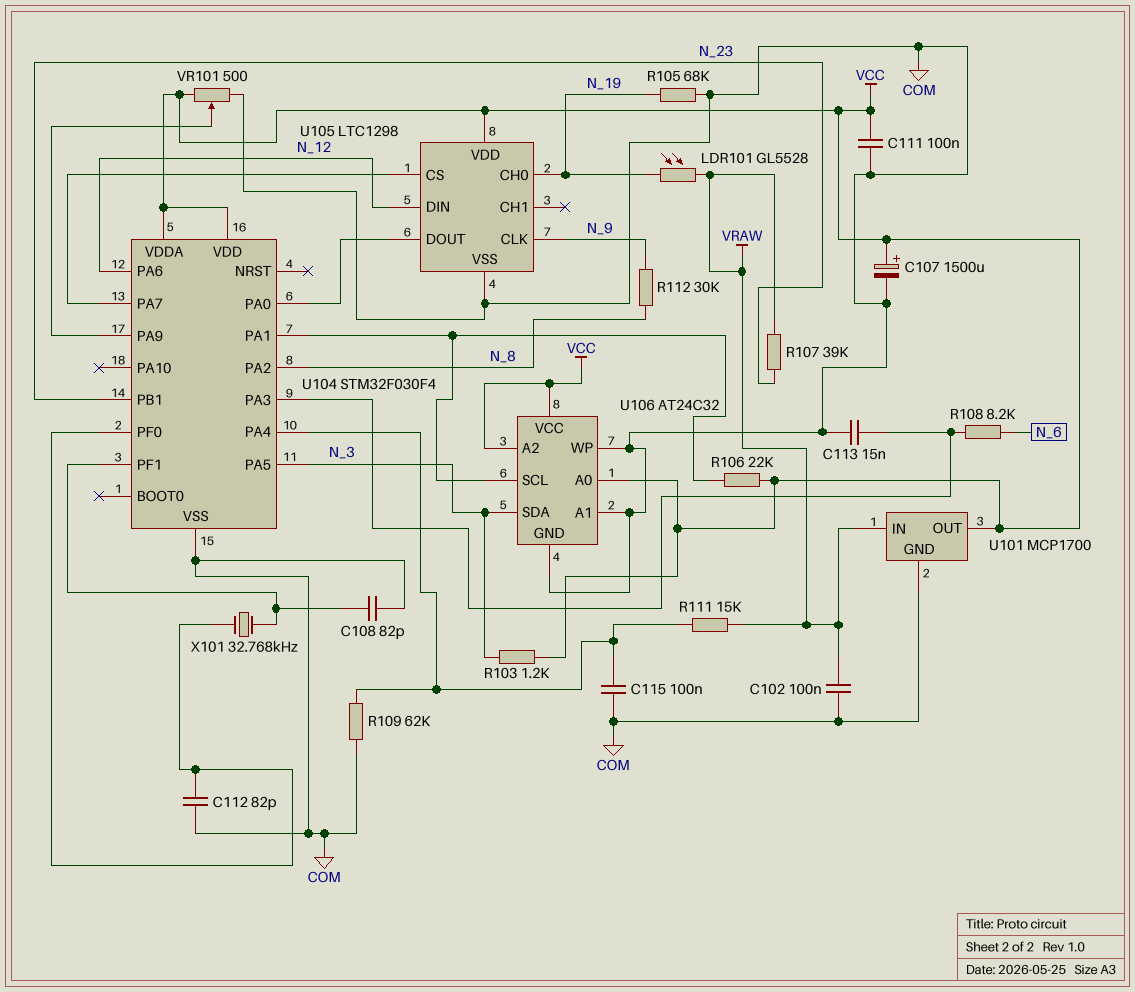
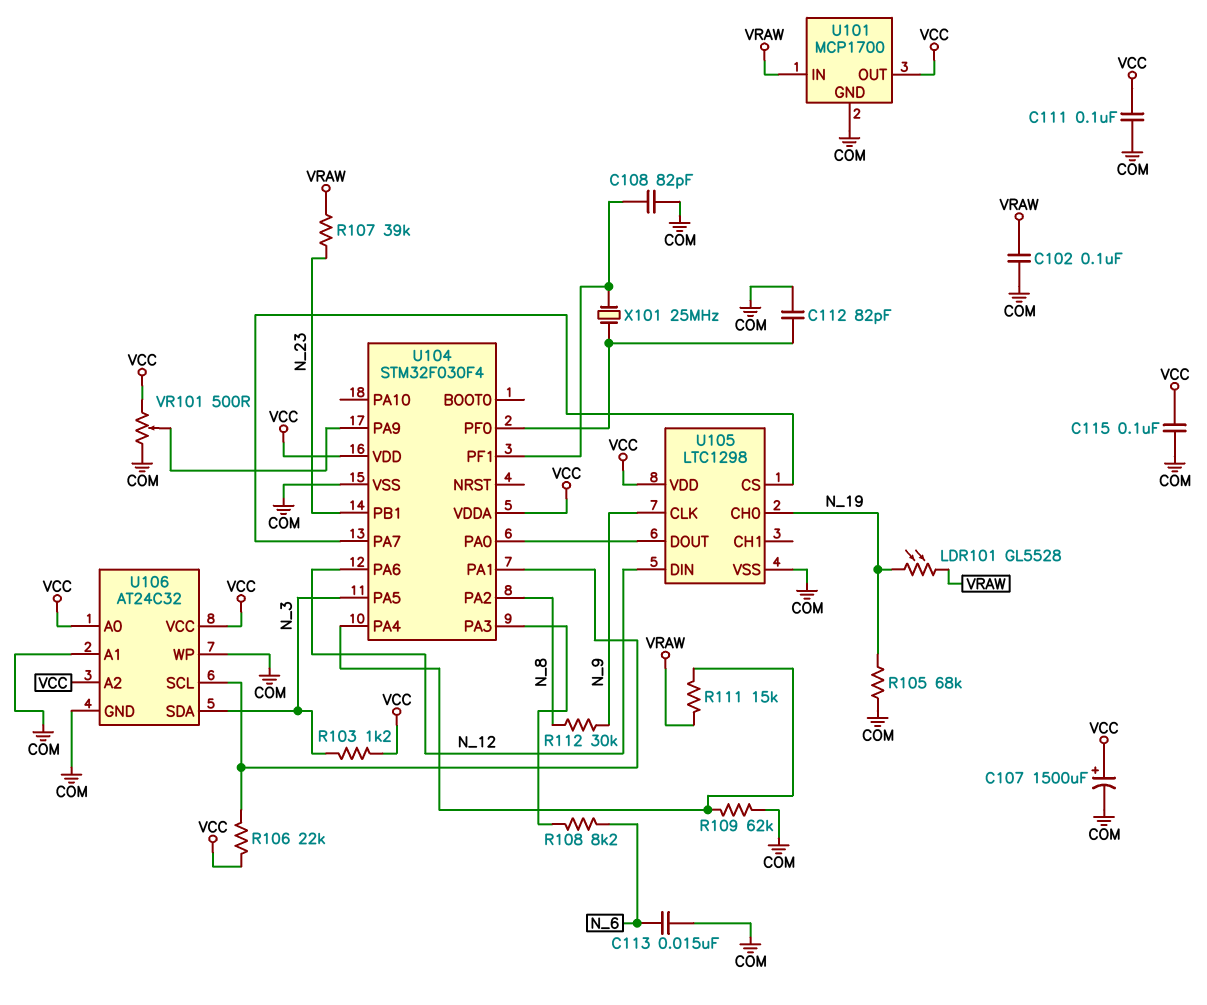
C113: 15nF (COM, U104/PA3) -> 15nF (COM, N_6)
C115: 100nF (COM, U104/PA4) -> 100nF (COM, VCC)
X101: 32.768kHz (U104/PF0, U104/PF1) -> 25MHz (U104/PF0, U104/PF1)

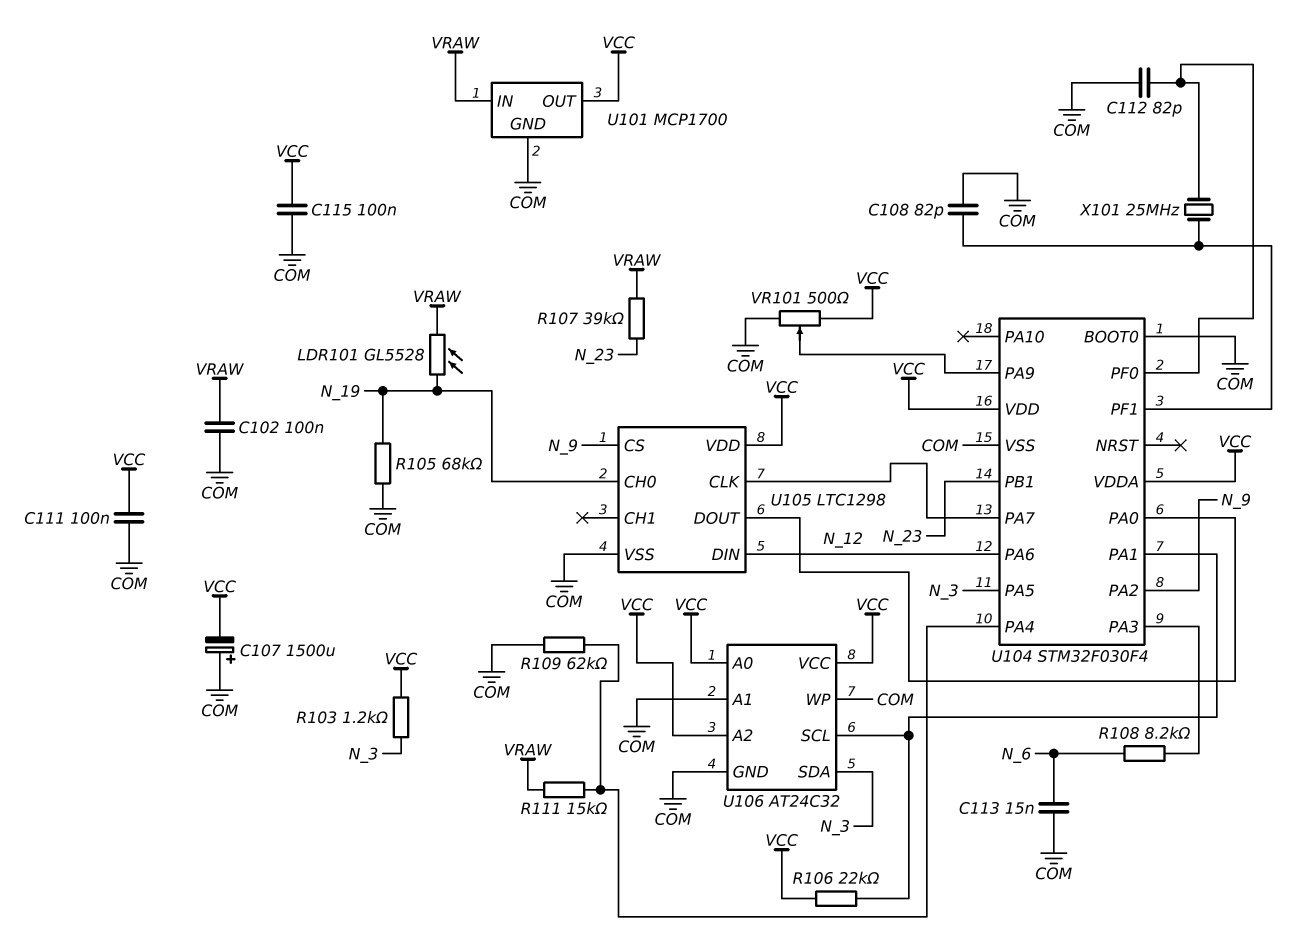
C107: 1500uF (plus VCC, minus COM) -> 1500uF (plus COM, minus VCC)
R112: 30k (N_8, N_9) -> none
U104 pin BOOT0: none -> COM
U104 pin PA2: N_8 -> N_9
U105 pin CLK: N_9 -> U104/PA7
U105 pin CS: U104/PA7 -> N_9

